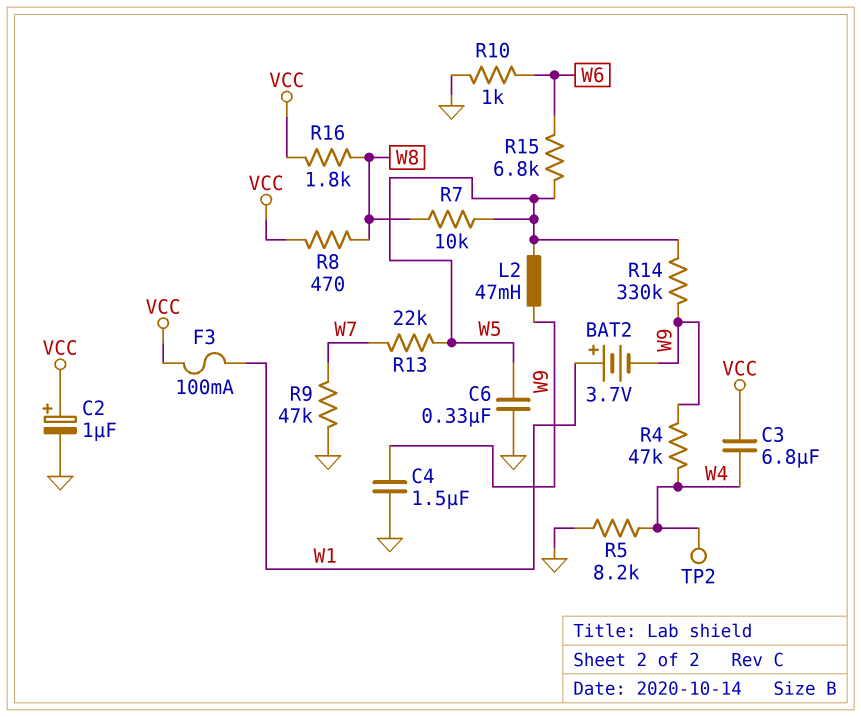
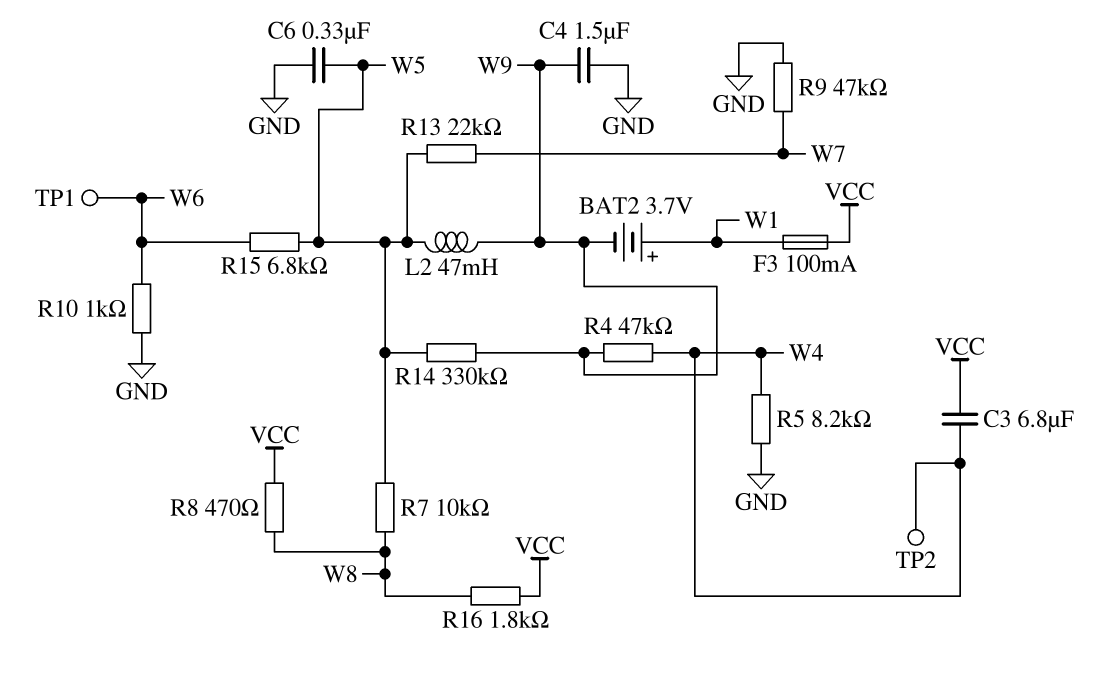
C2: 1uF (plus VCC, minus GND) -> none
TP1: none -> test point (W6)

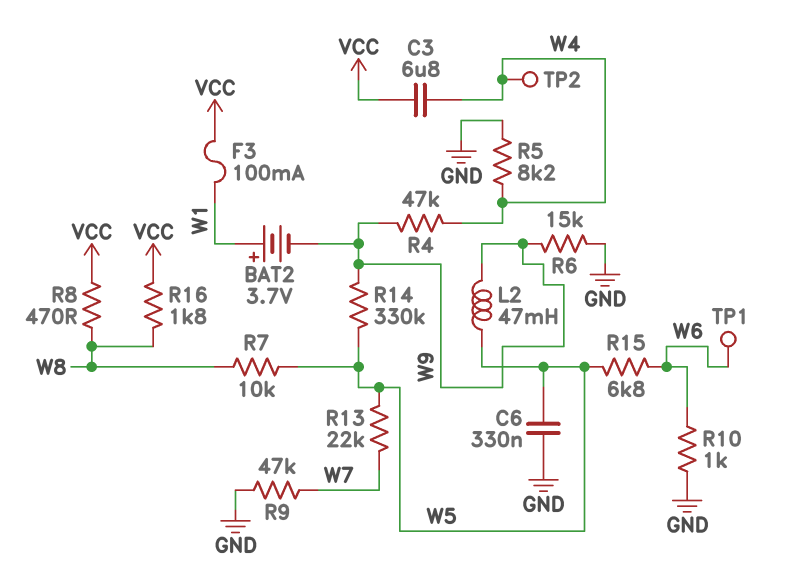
C4: 1.5uF (GND, W9) -> none
R6: none -> 15k (GND, W9)

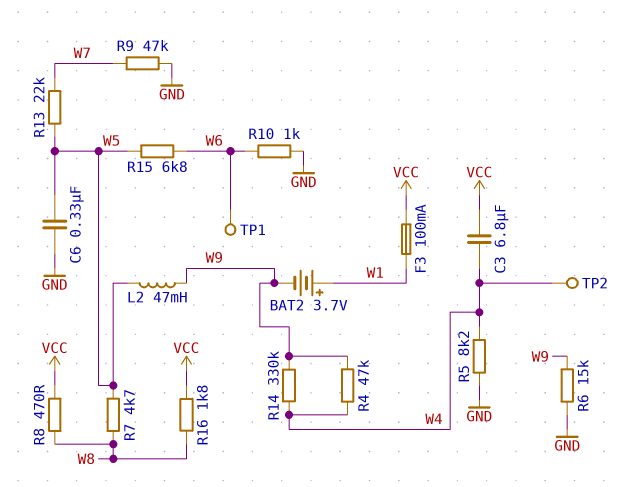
R7: 10k (W5, W8) -> 4.7k (W5, W8)
R14: 330k (W5, W9) -> 330k (W4, W9)

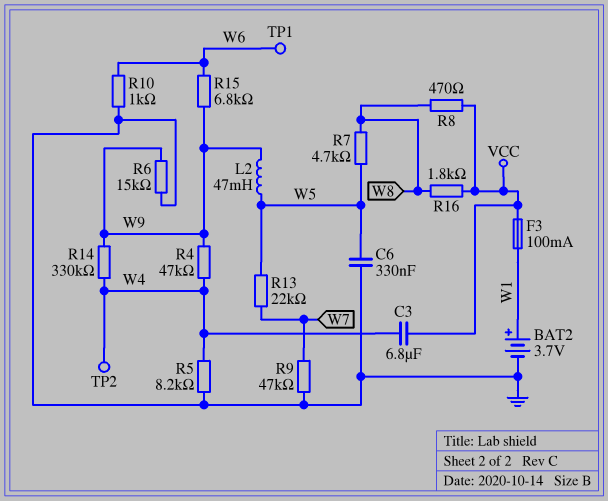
BAT2: 3.7V (plus W1, minus W9) -> 3.7V (plus W1, minus GND)
R15: 6.8k (W5, W6) -> 6.8k (W6, W9)

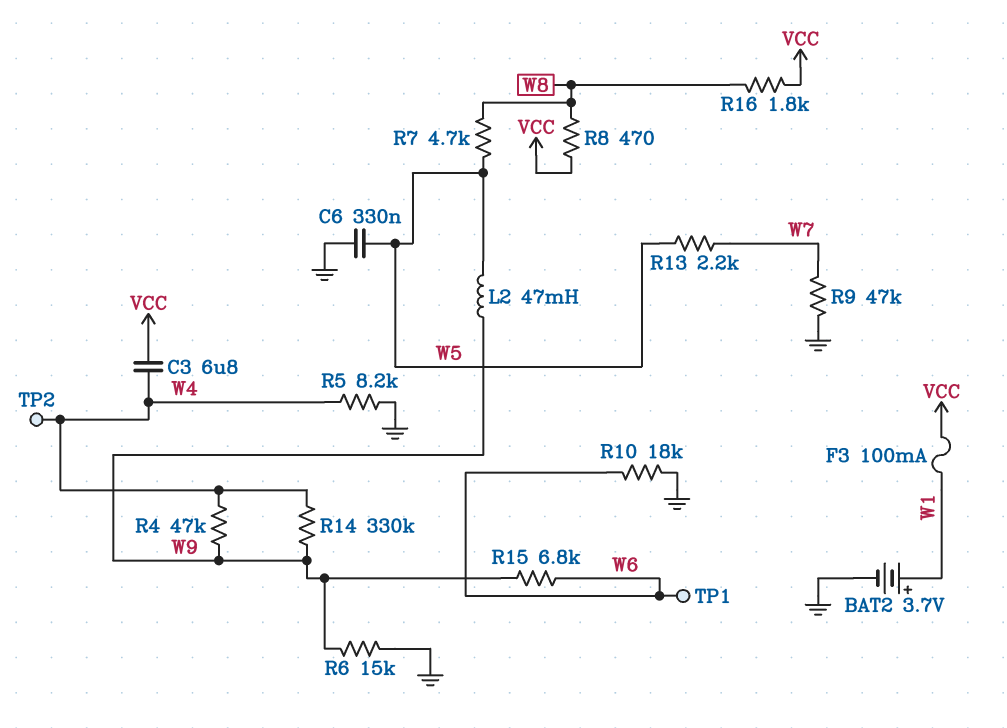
R10: 1k (GND, W6) -> 18k (GND, W6)
R13: 22k (W5, W7) -> 2.2k (W5, W7)

